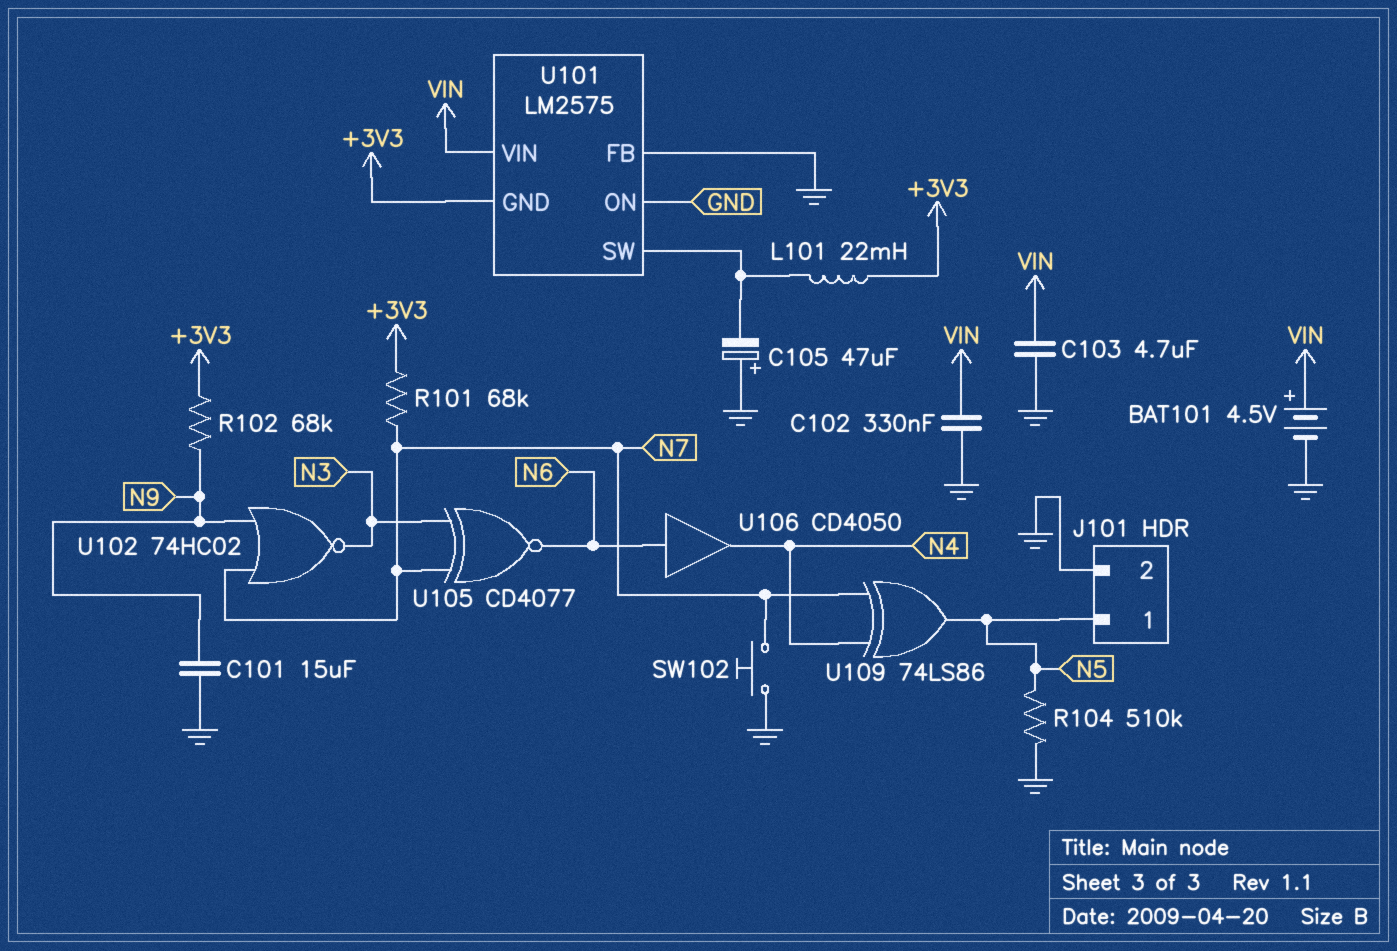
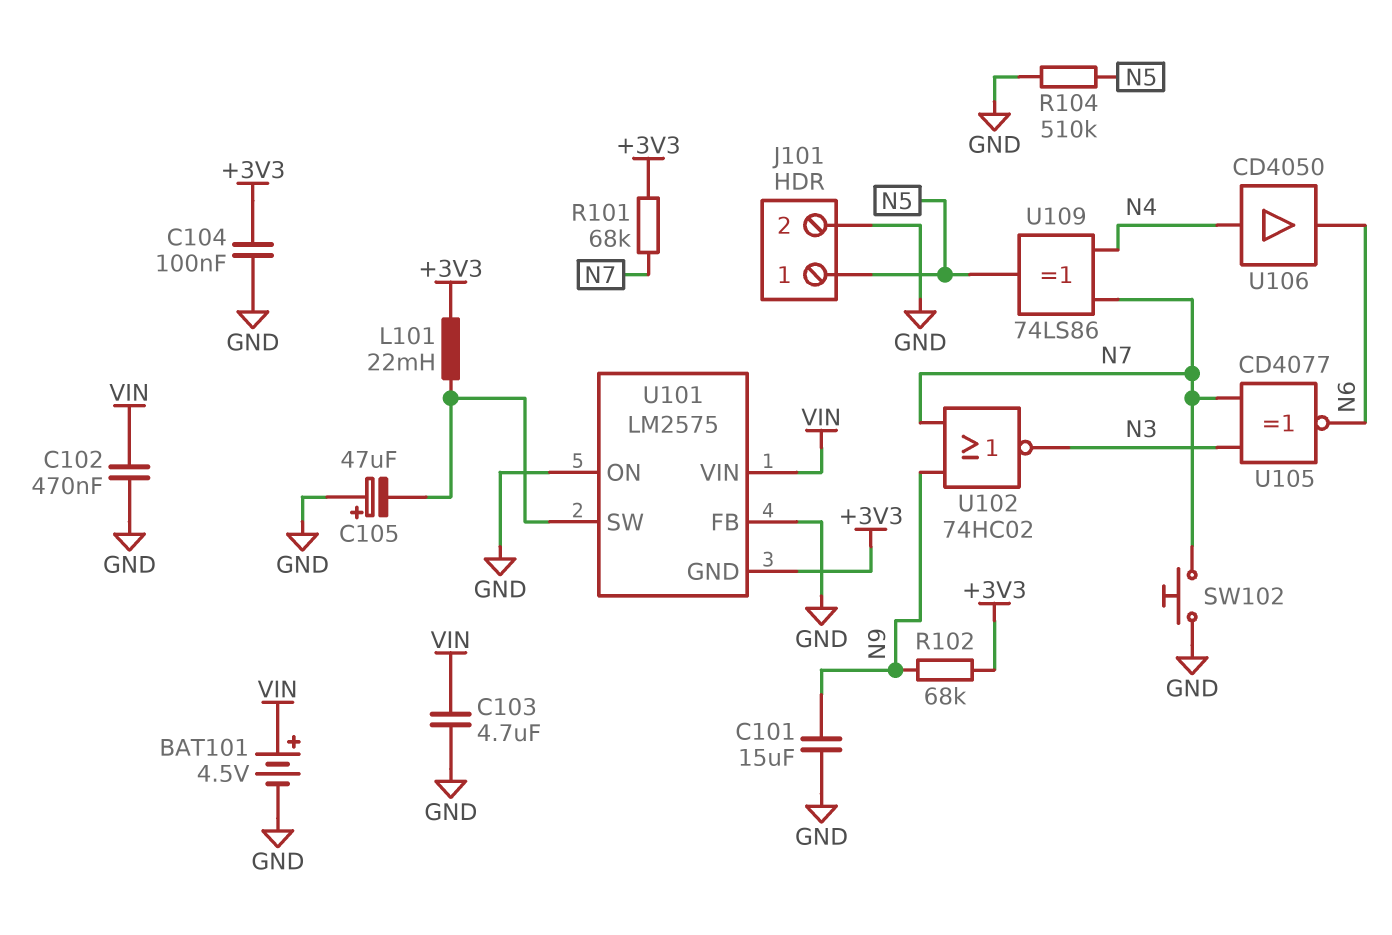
C102: 330nF (GND, VIN) -> 470nF (GND, VIN)
C104: none -> 100nF (+3V3, GND)
U106: buffer CD4050 (in N6, out N4) -> buffer CD4050 (in N4, out N6)

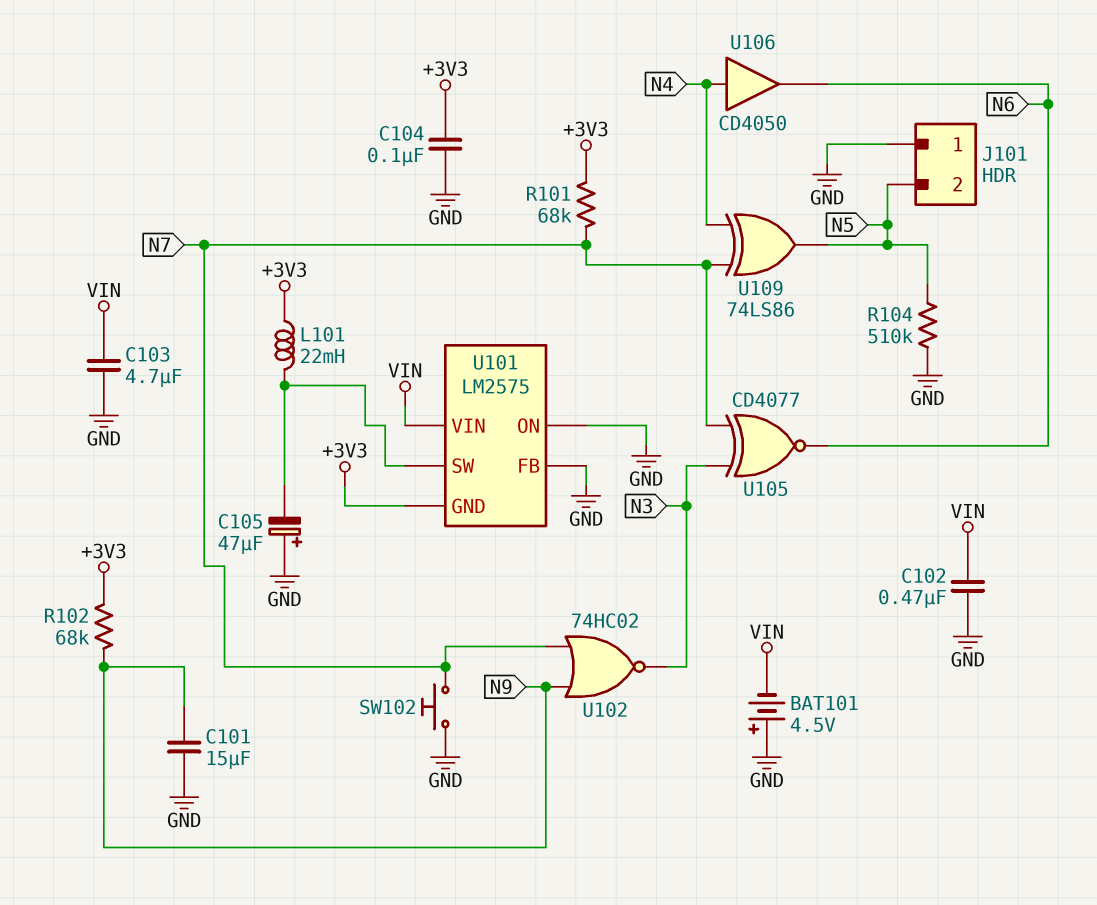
BAT101: 4.5V (plus VIN, minus GND) -> 4.5V (plus GND, minus VIN)
J101 pin 1: N5 -> GND
J101 pin 2: GND -> N5

